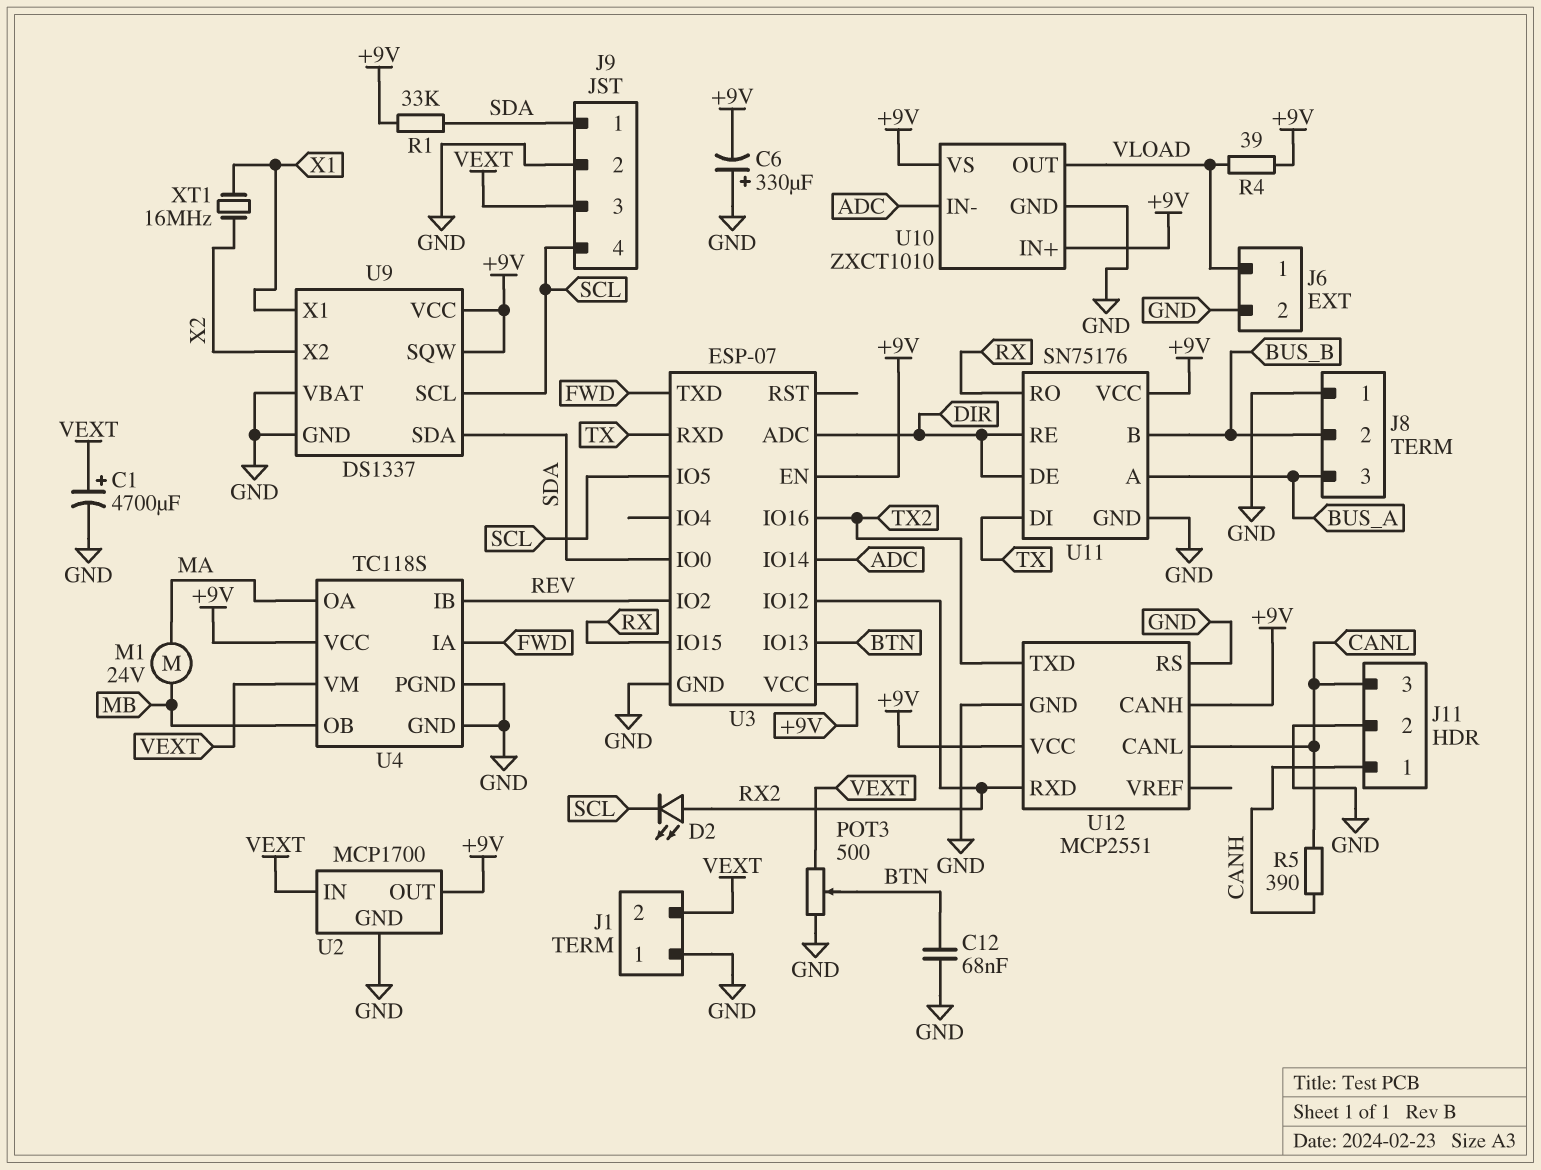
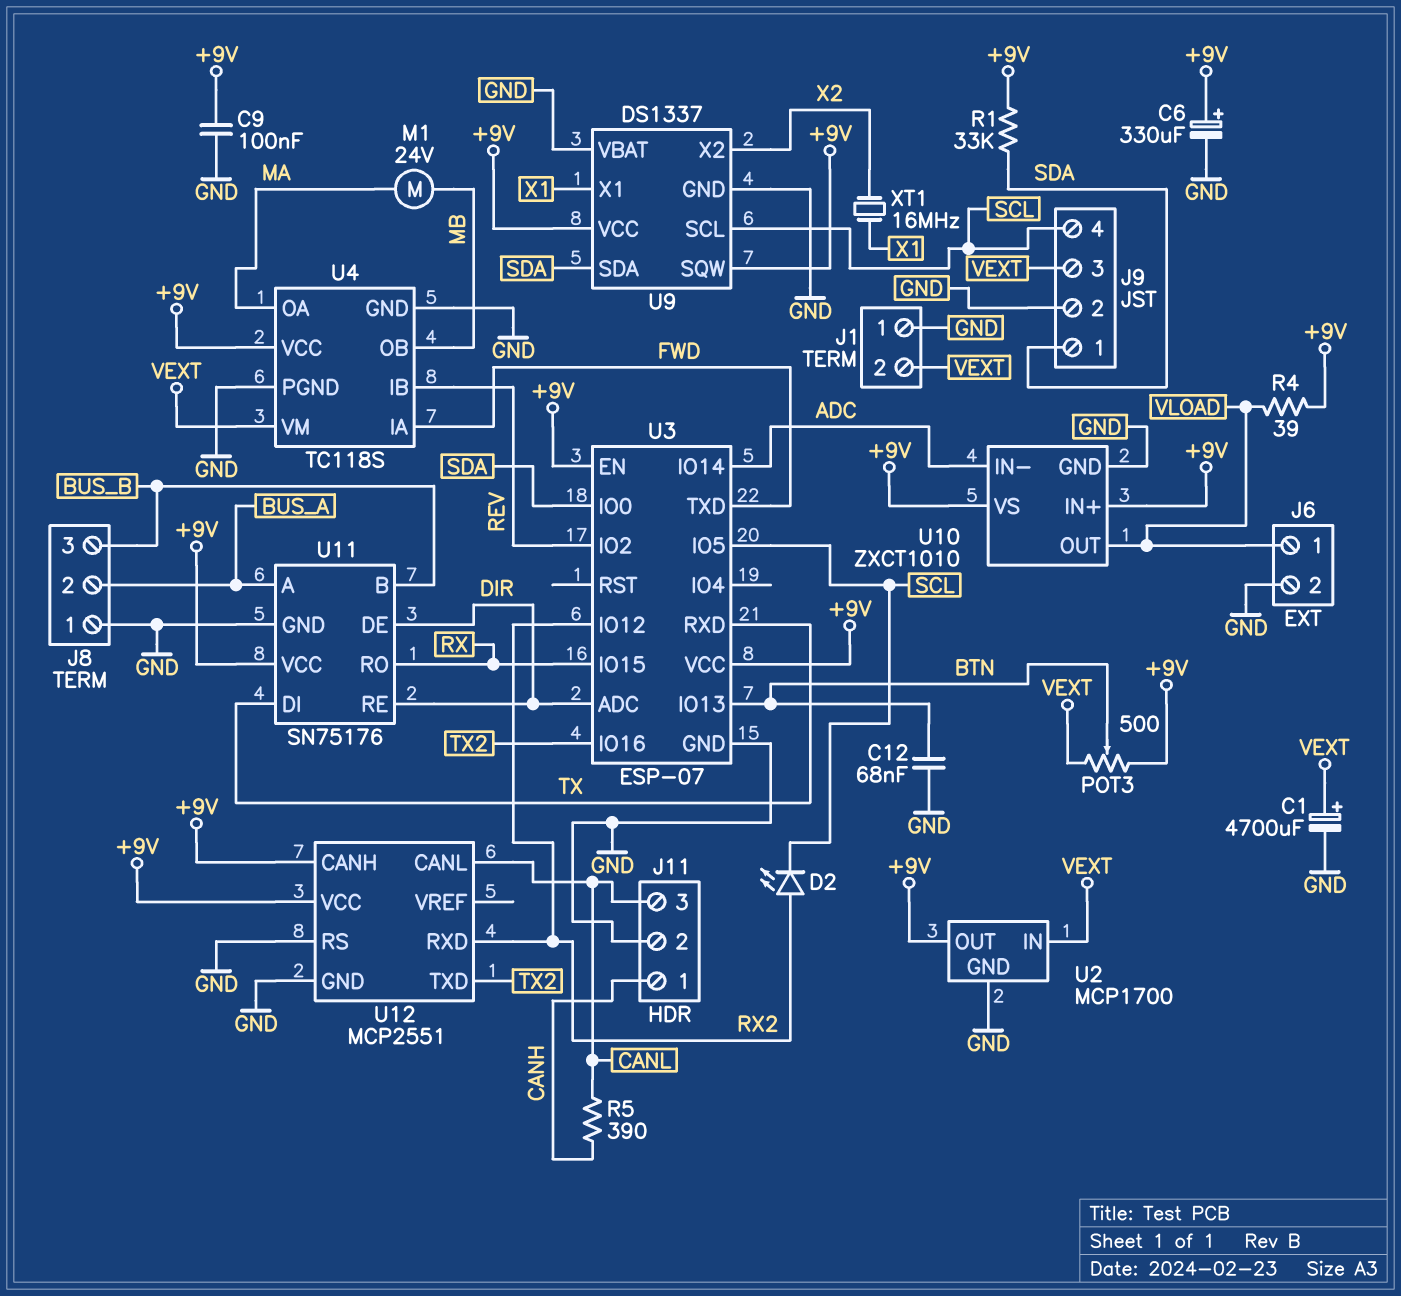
C6: 330uF (plus GND, minus +9V) -> 330uF (plus +9V, minus GND)
C9: none -> 100nF (+9V, GND)
J8 pin 2: BUS_B -> BUS_A
J8 pin 3: BUS_A -> BUS_B
POT3: 500 (GND, VEXT, wiper BTN) -> 500 (+9V, VEXT, wiper BTN)

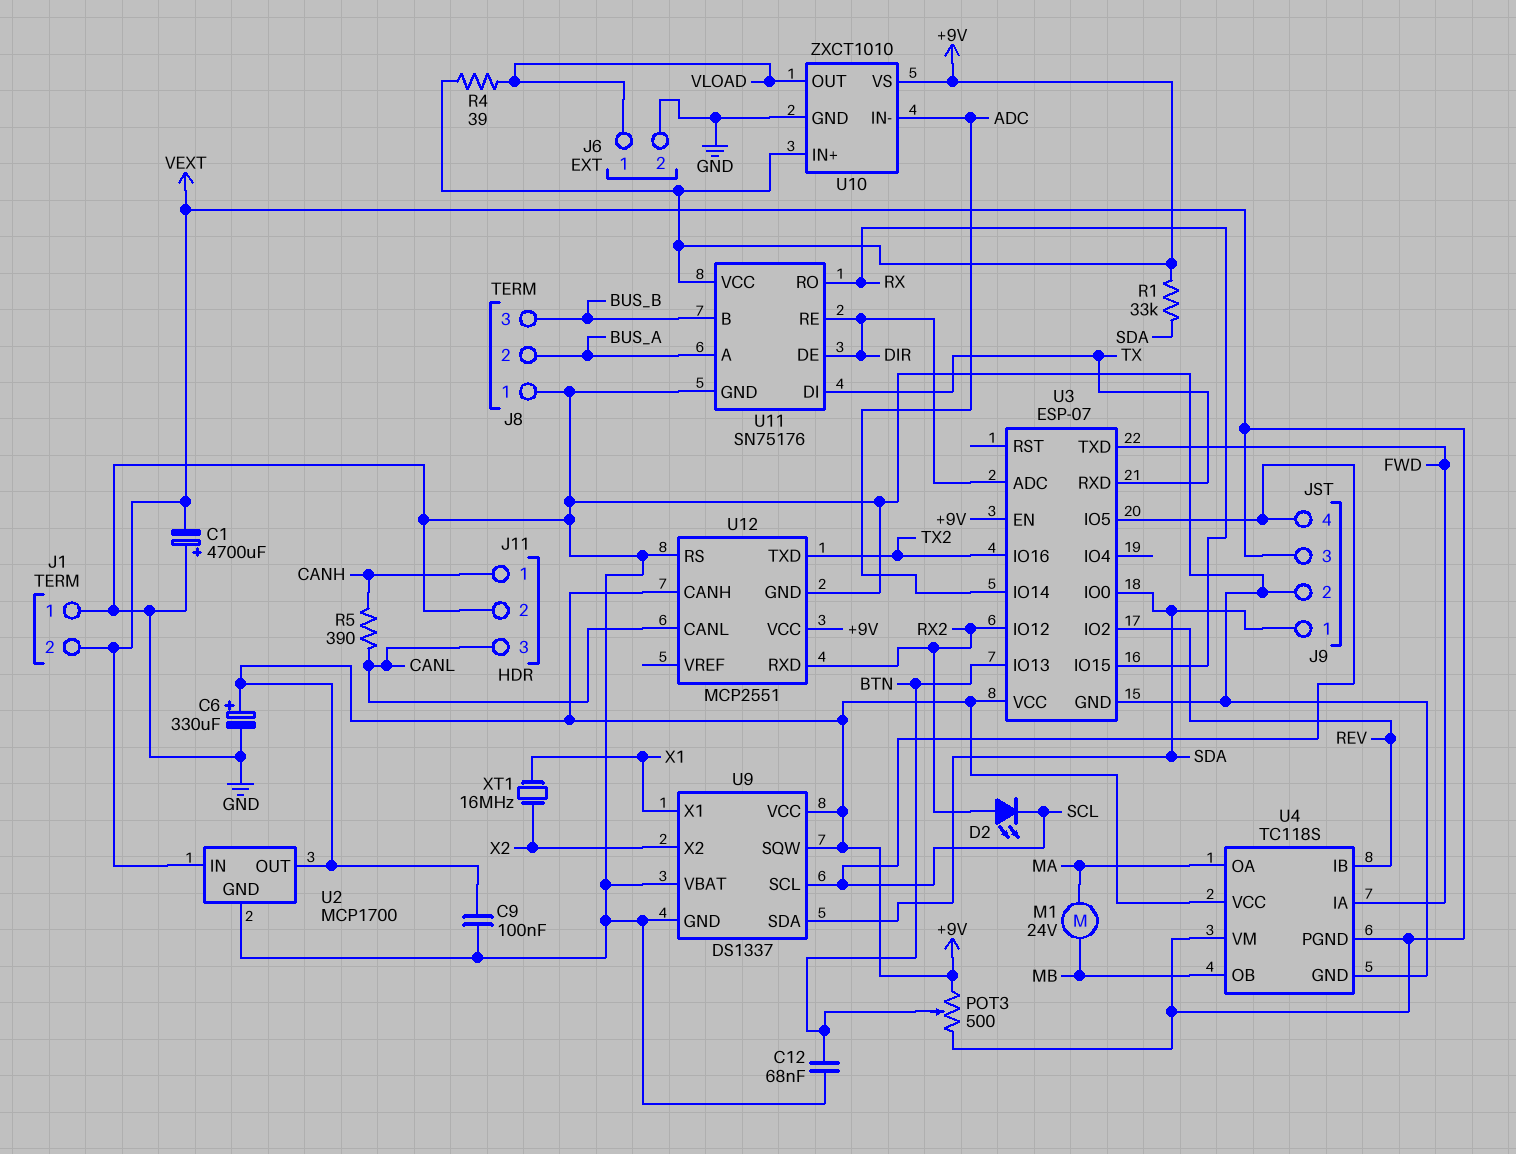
C1: 4700uF (plus VEXT, minus GND) -> 4700uF (plus GND, minus VEXT)
U4 pin PGND: GND -> VEXT

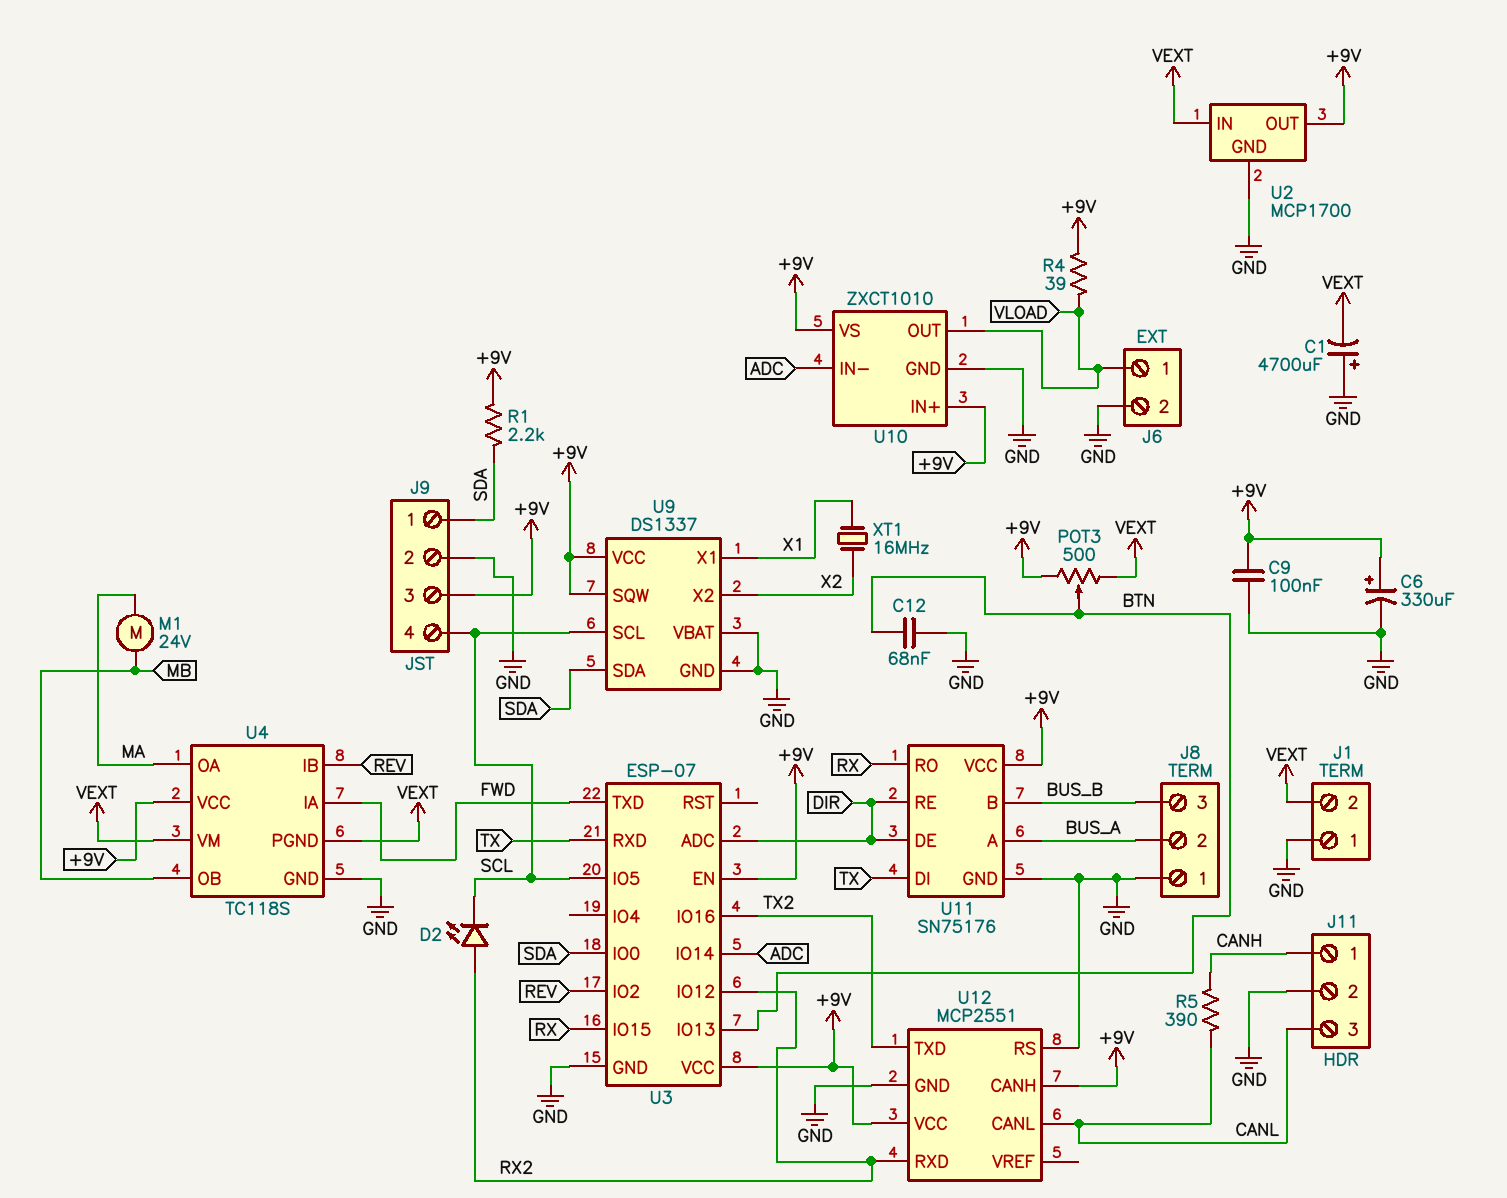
J9 pin 3: VEXT -> +9V
R1: 33k (+9V, SDA) -> 2.2k (+9V, SDA)

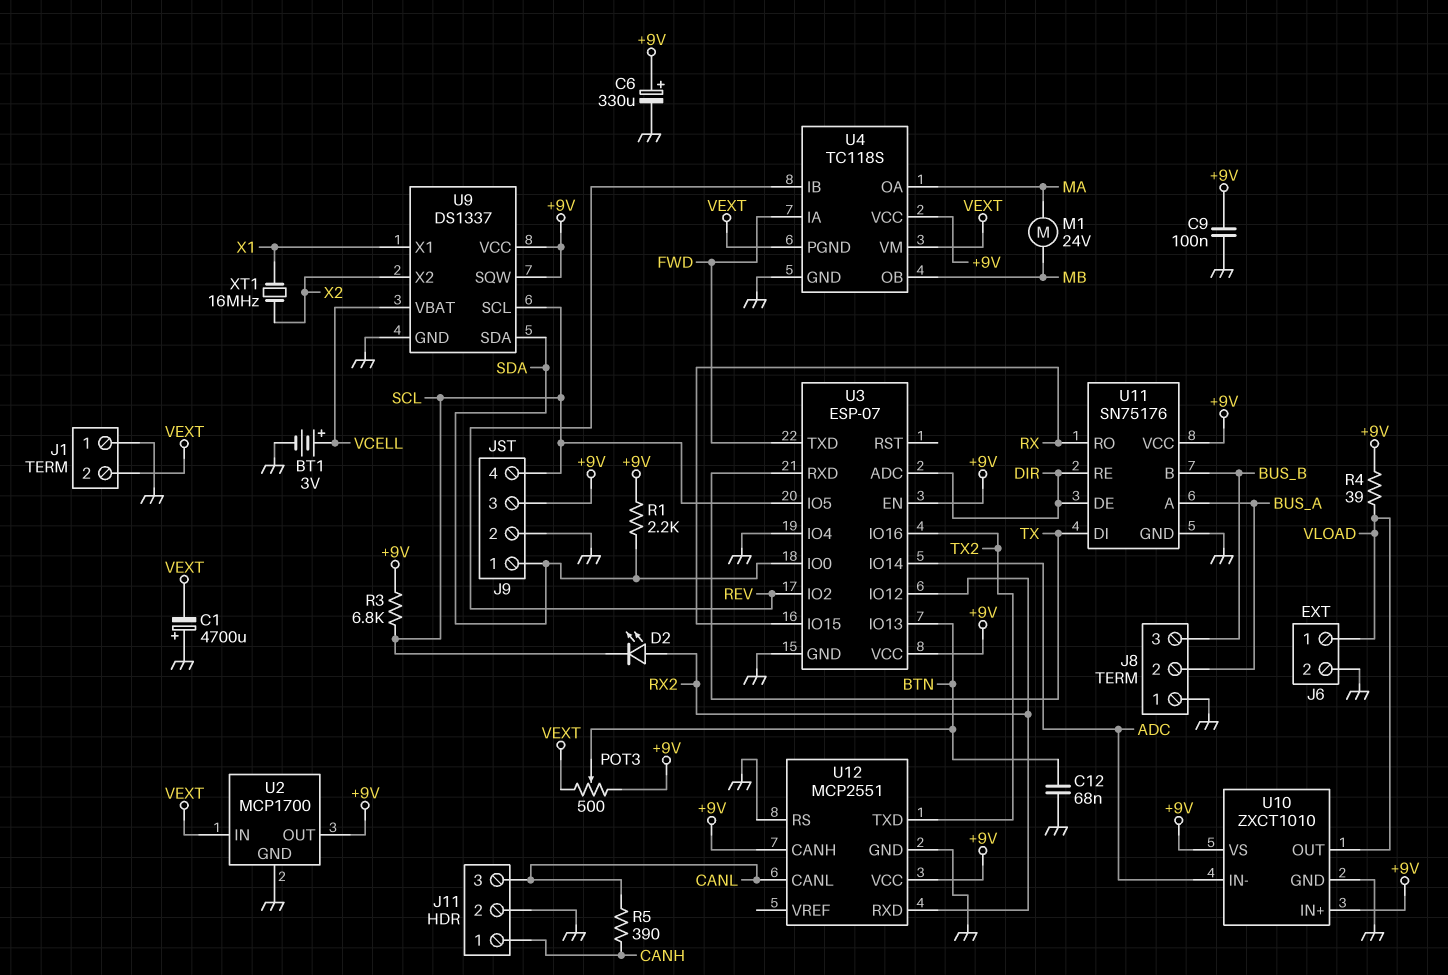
BT1: none -> 3V (plus VCELL, minus GND)
R3: none -> 6.8k (+9V, SCL)
U3 pin IO4: none -> GND
U9 pin VBAT: GND -> VCELL

